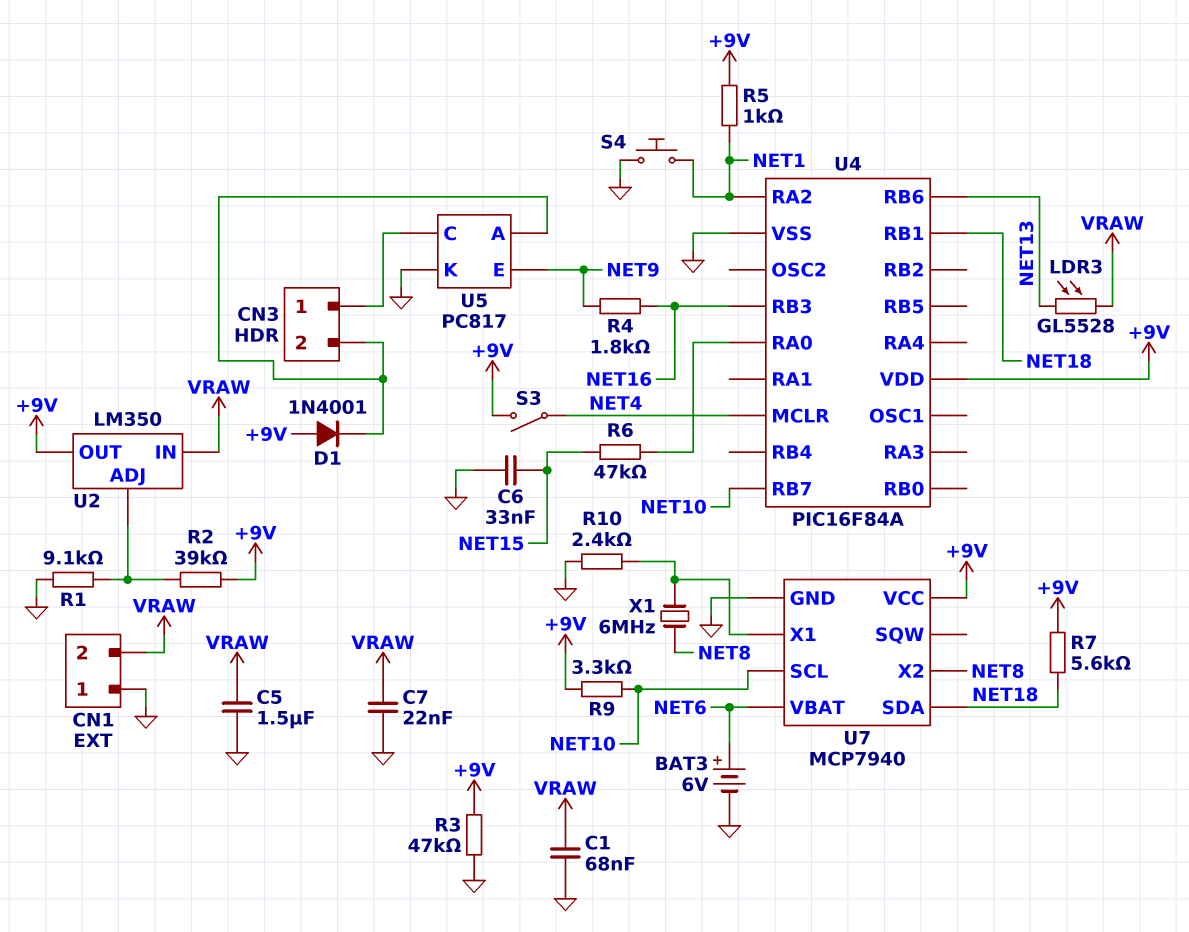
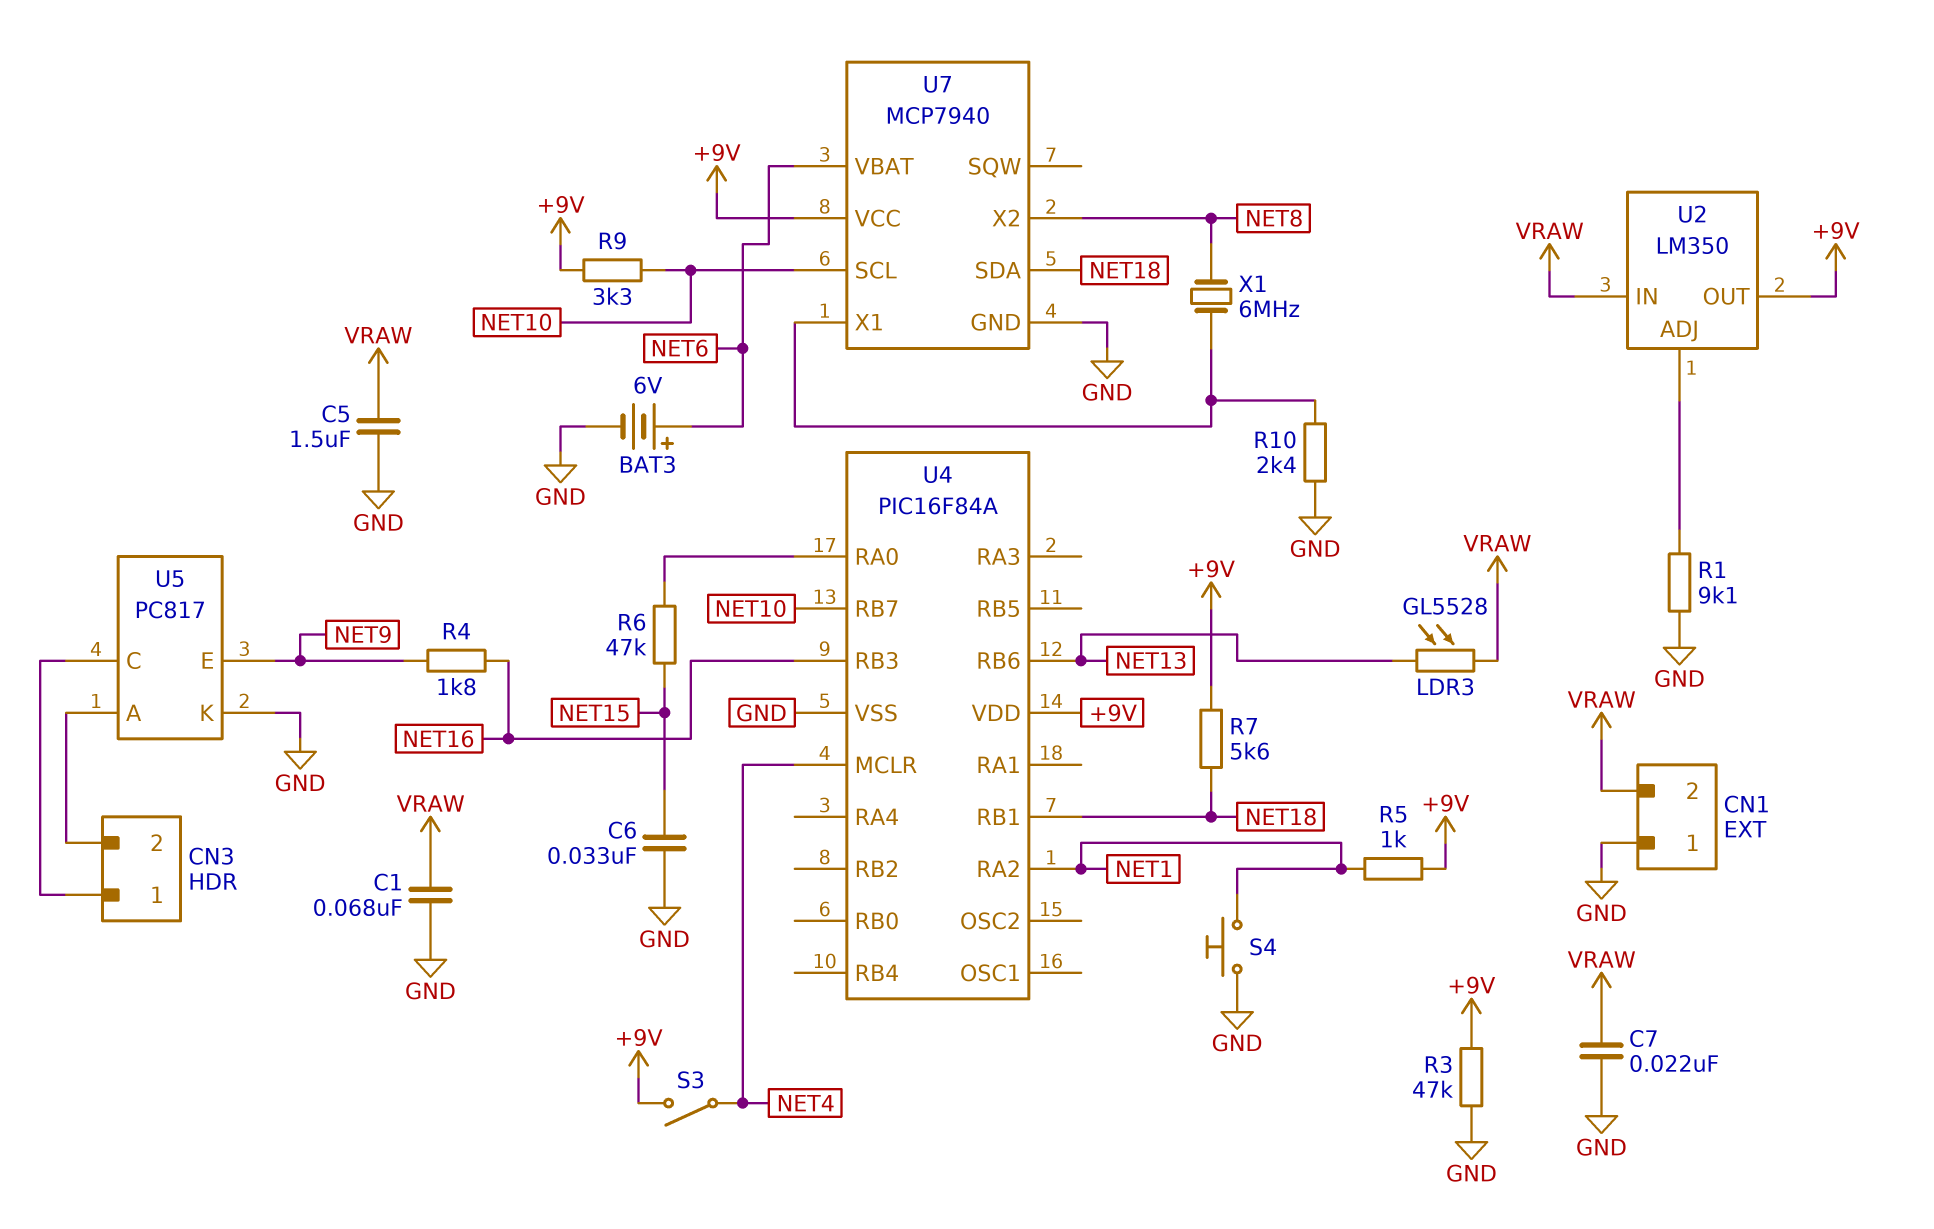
D1: diode 1N4001 (A +9V, K CN3/2) -> none
R2: 39k (+9V, U2/ADJ) -> none

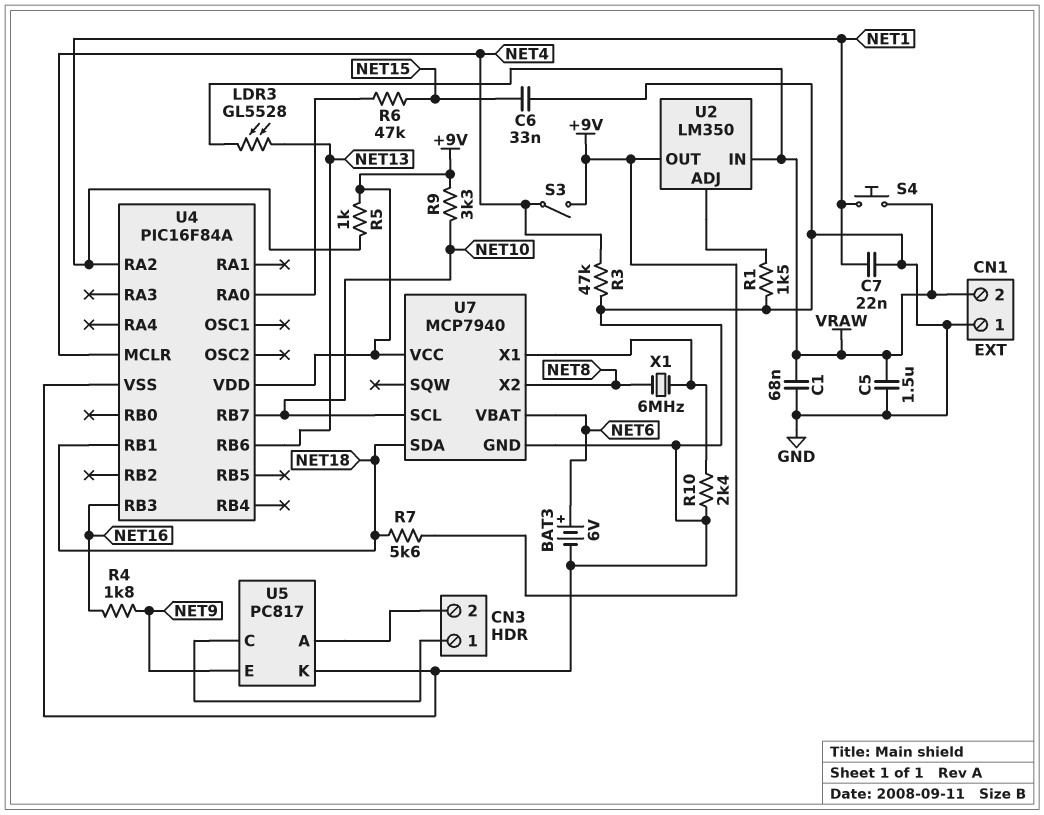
C7: 22nF (GND, VRAW) -> 22nF (GND, NET1)
R1: 9.1k (GND, U2/ADJ) -> 1.5k (GND, U2/ADJ)
R3: 47k (+9V, GND) -> 47k (GND, NET4)
S4: button (GND, NET1) -> button (NET1, VRAW)

